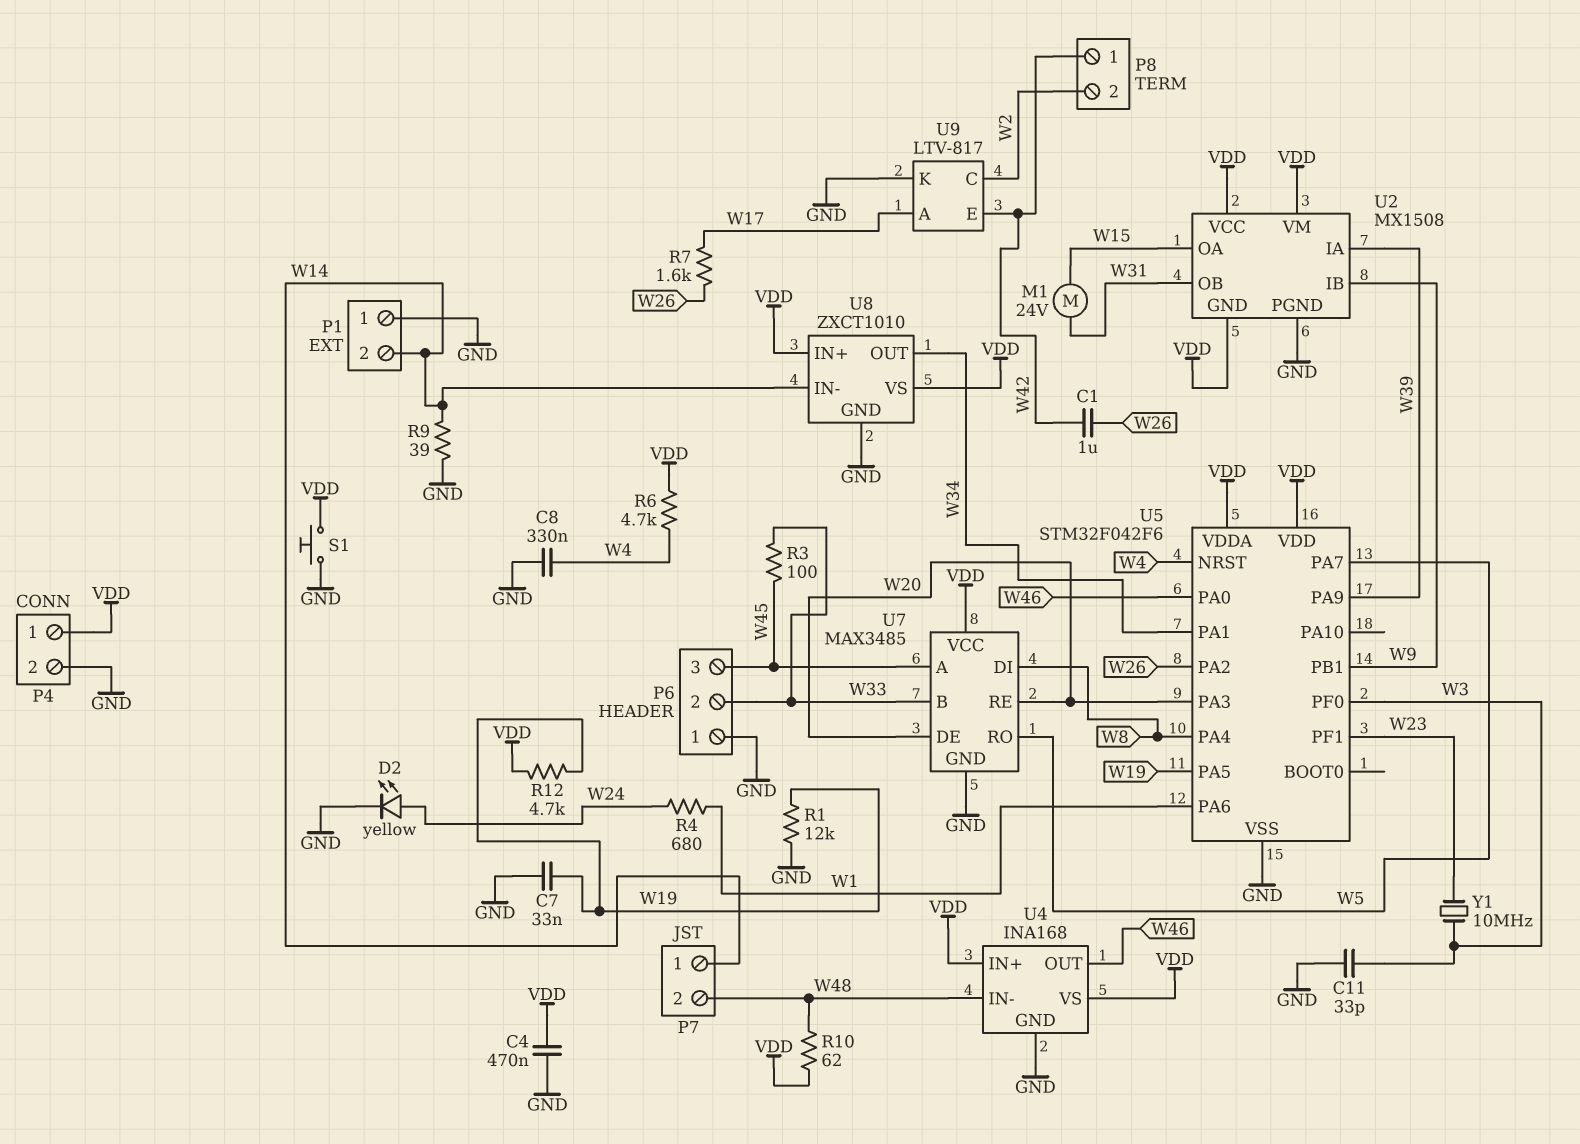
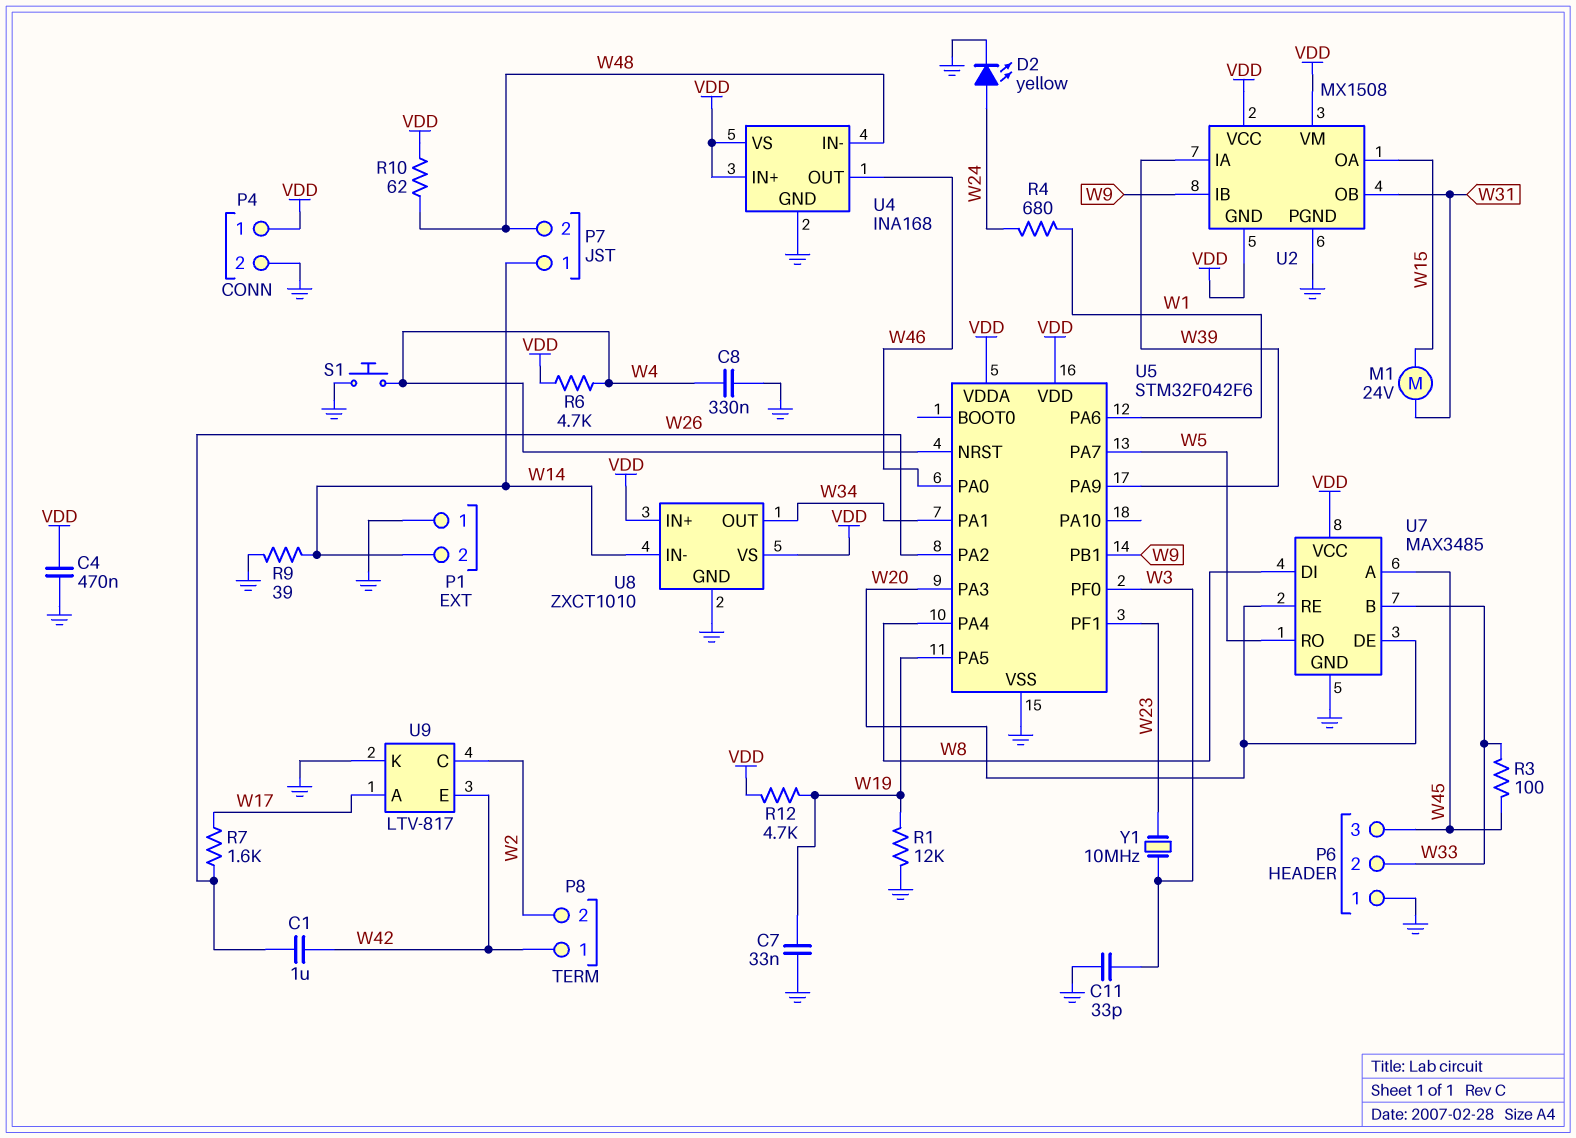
S1: button (GND, VDD) -> button (GND, W4)

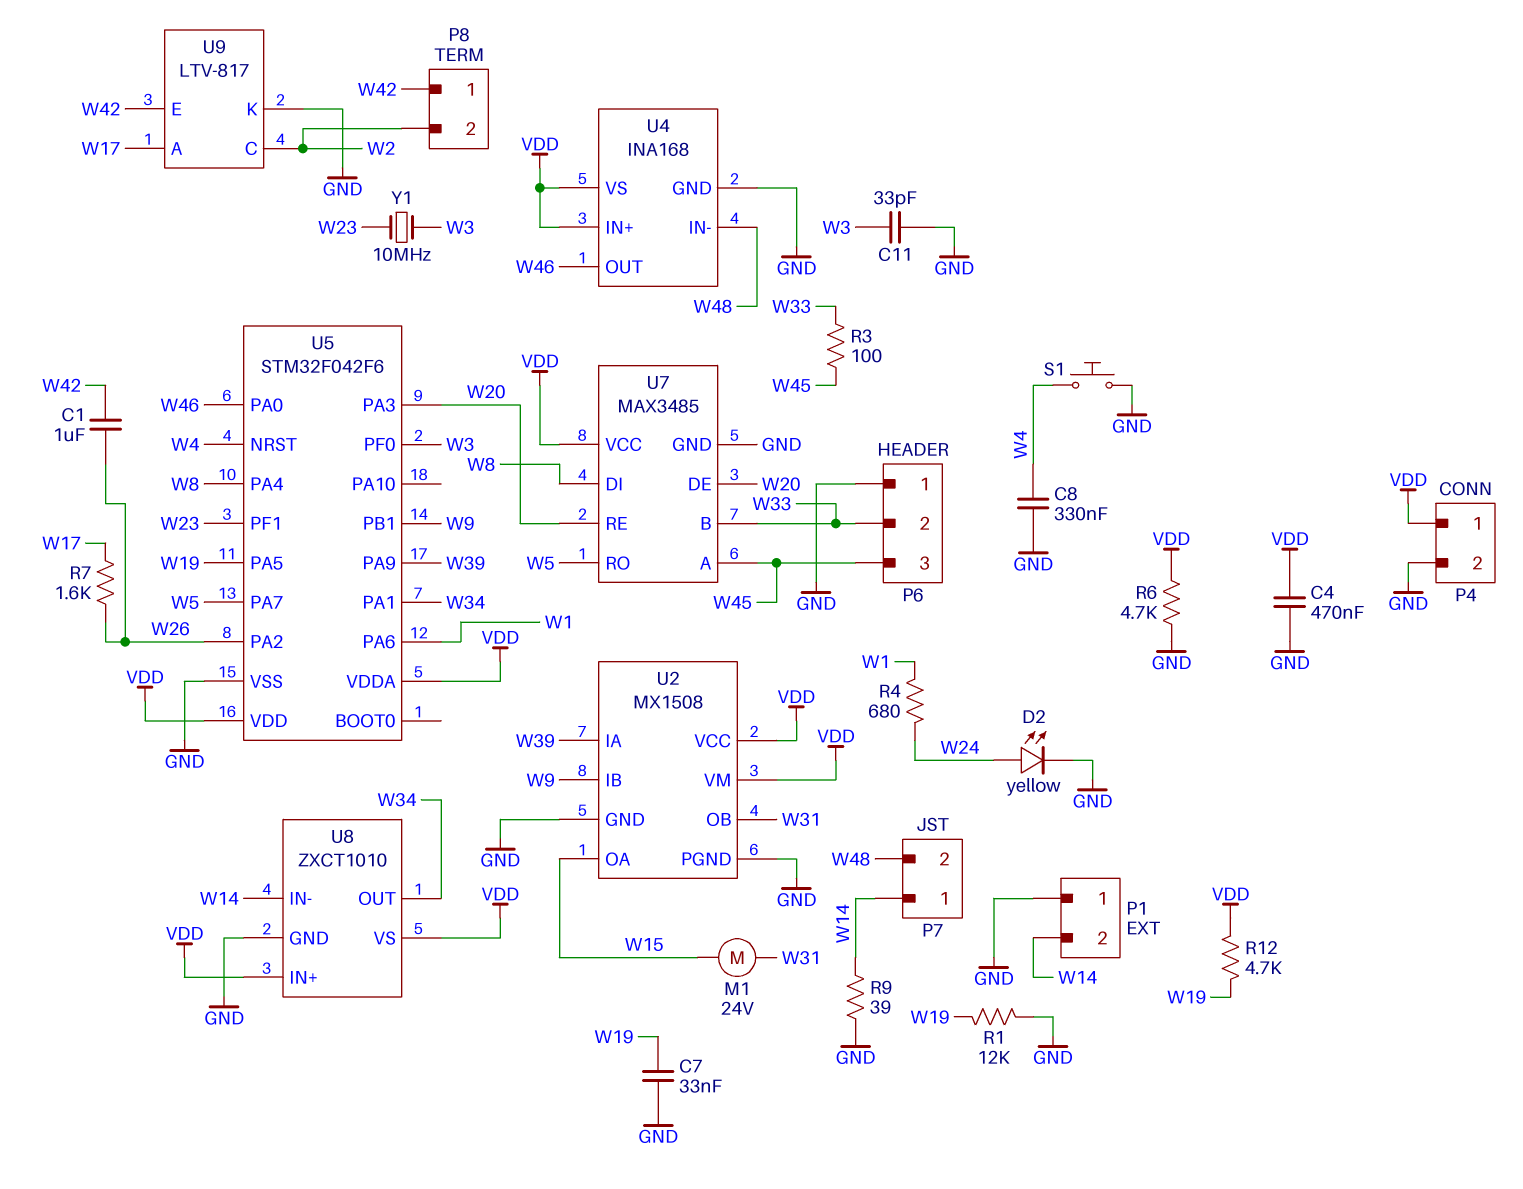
R6: 4.7k (VDD, W4) -> 4.7k (GND, VDD)
R10: 62 (VDD, W48) -> none
U2 pin GND: VDD -> GND

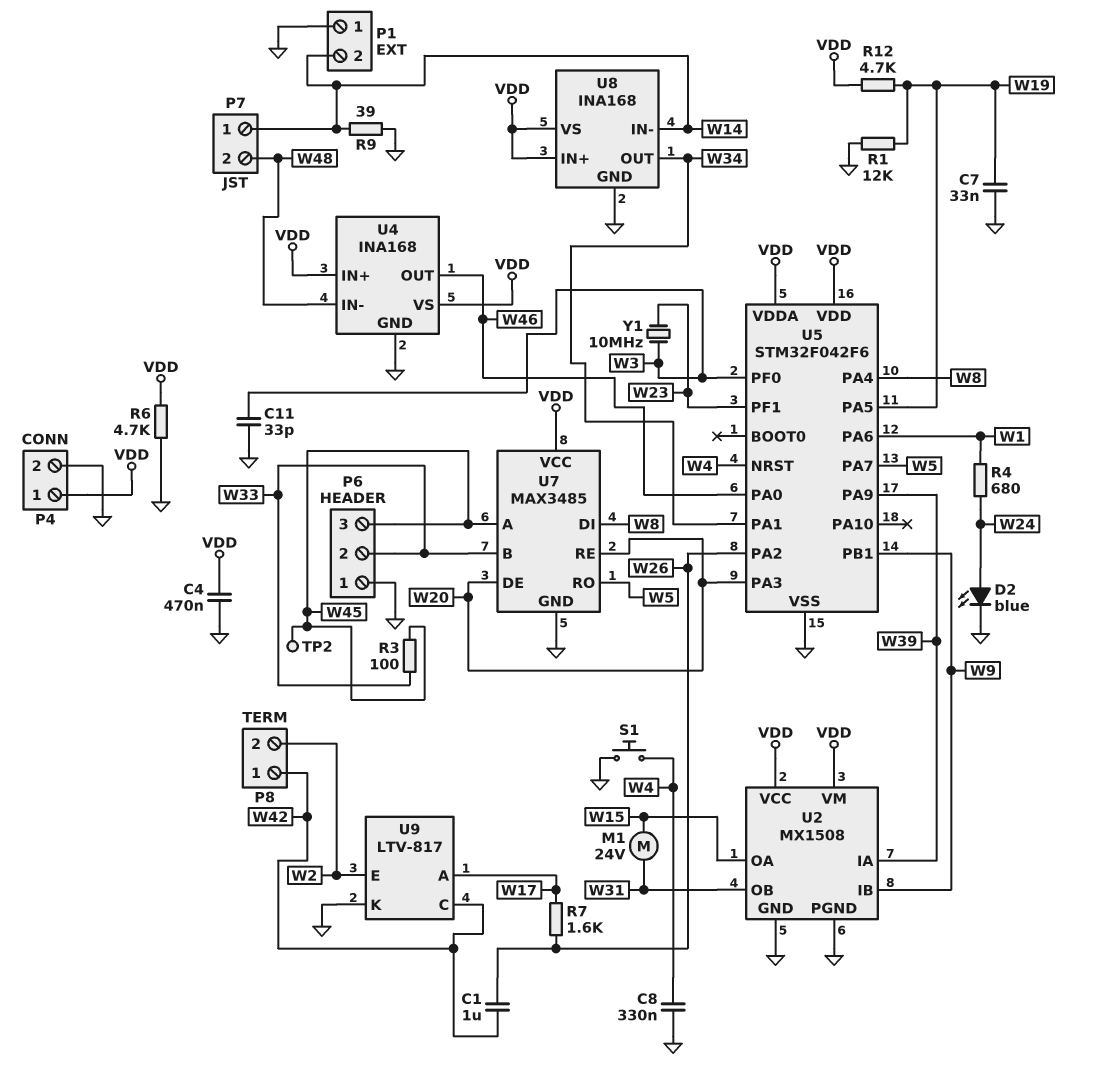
D2: LED yellow (A W24, K GND) -> LED blue (A W24, K GND)
TP2: none -> test point (W45)
U8: ZXCT1010 -> INA168
U9 pin C: W2 -> W42
U9 pin E: W42 -> W2

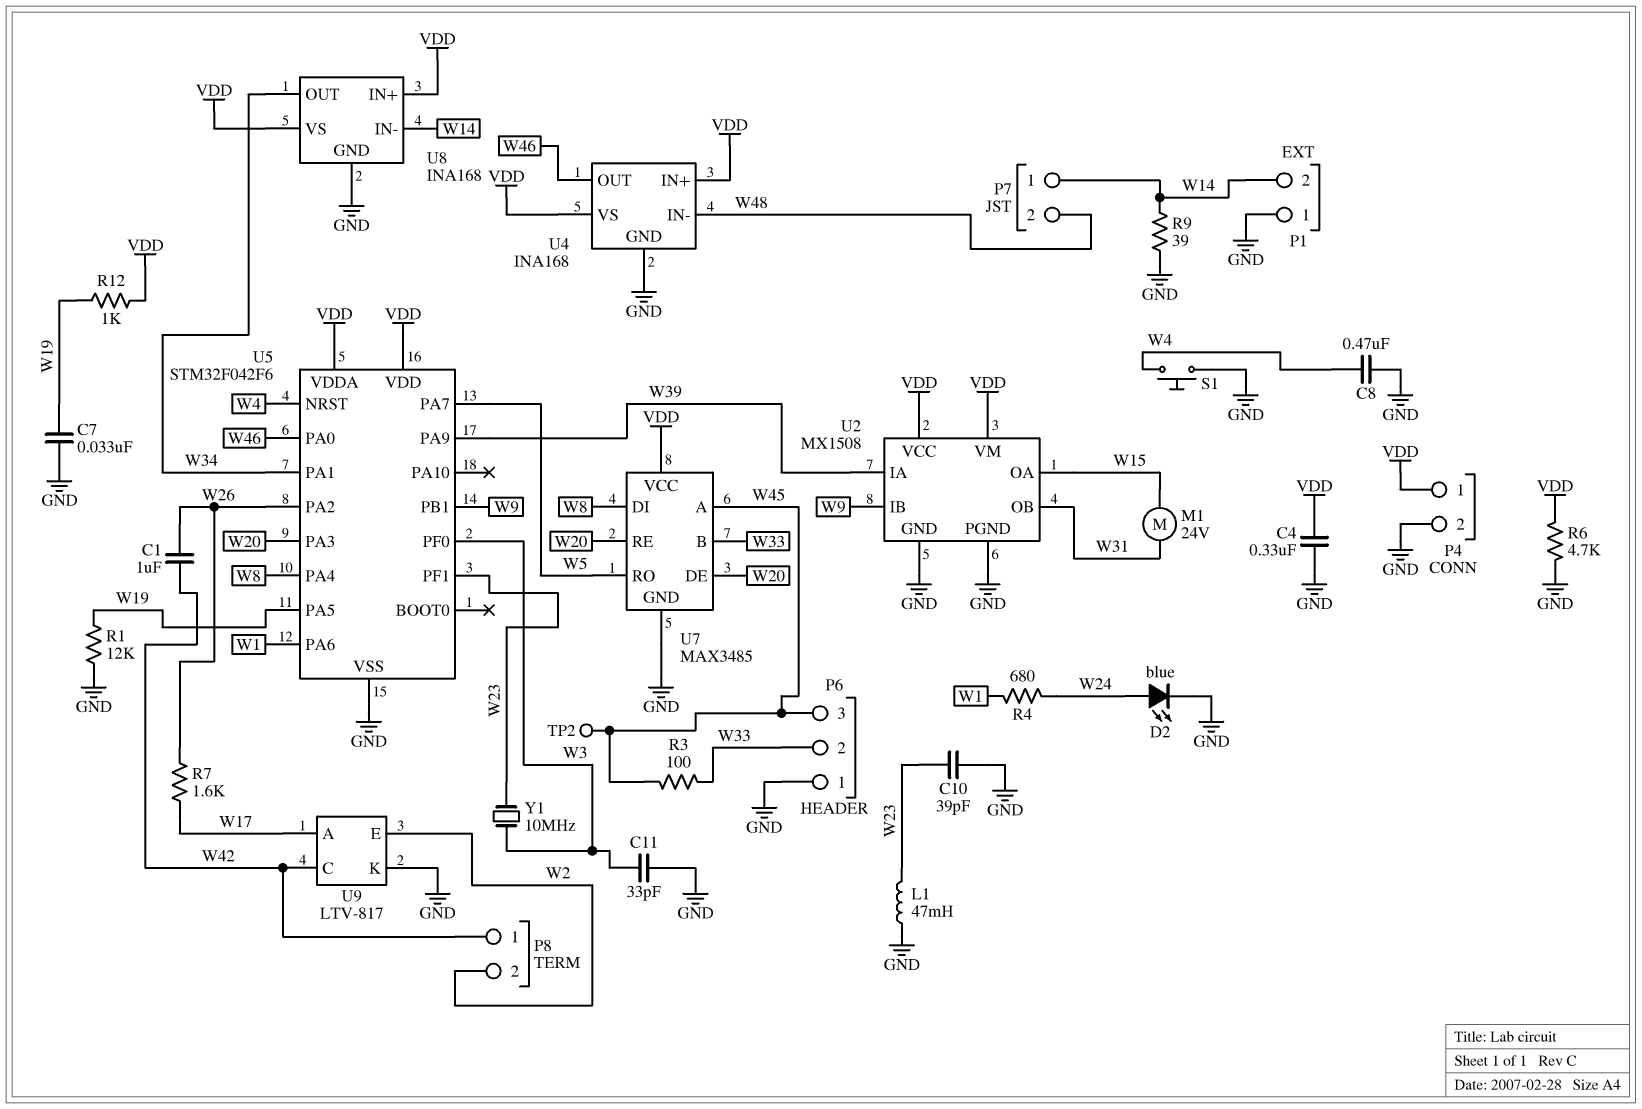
C4: 470nF (GND, VDD) -> 330nF (GND, VDD)
C8: 330nF (GND, W4) -> 470nF (GND, W4)
C10: none -> 39pF (GND, W23)
L1: none -> 47mH (GND, W23)
R12: 4.7k (VDD, W19) -> 1k (VDD, W19)

